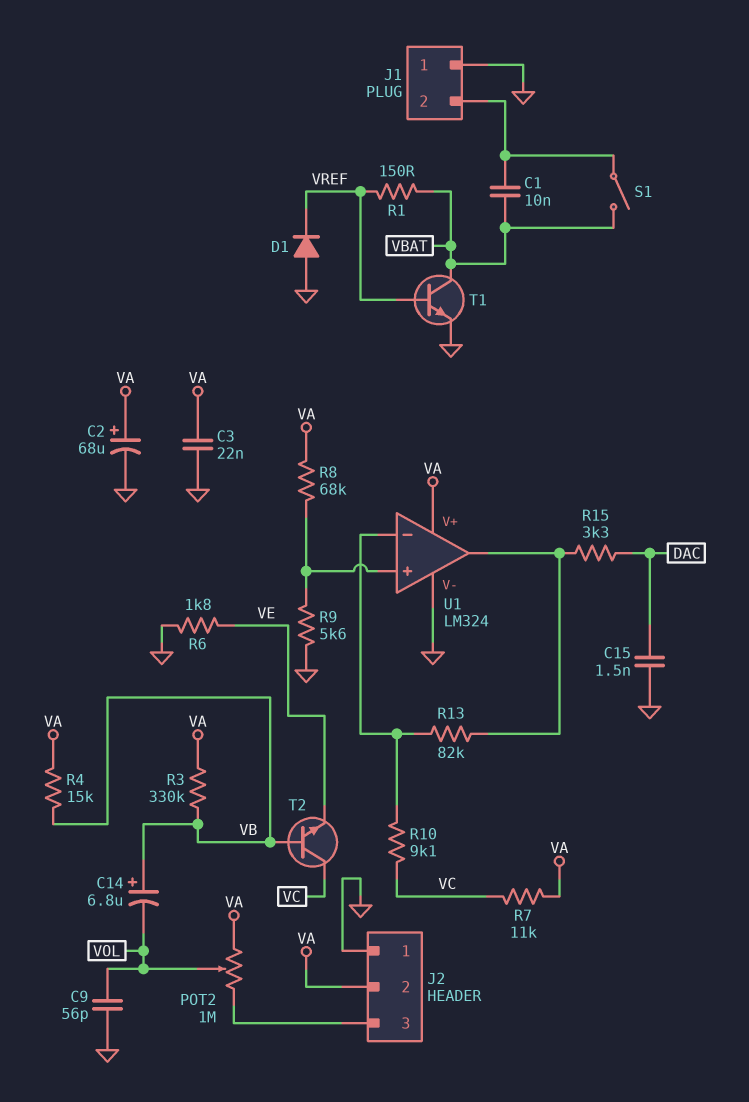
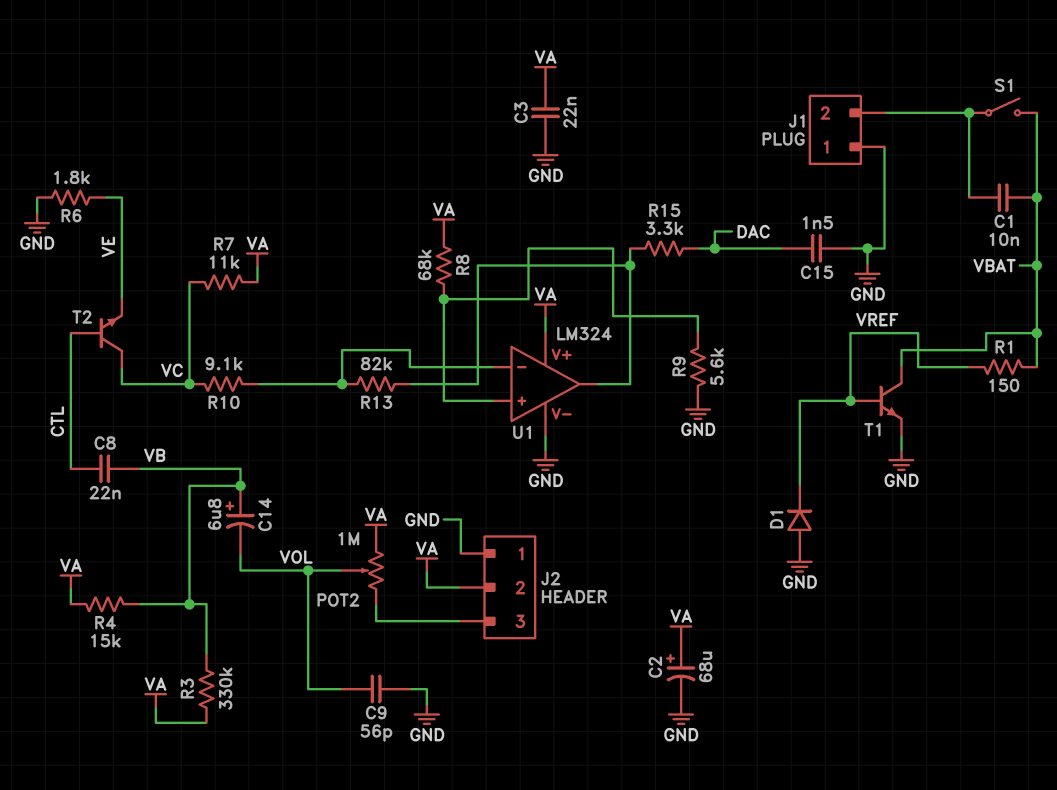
C8: none -> 22nF (CTL, VB)
T2: NPN (B VB, C VC, E VE) -> NPN (B CTL, C VC, E VE)

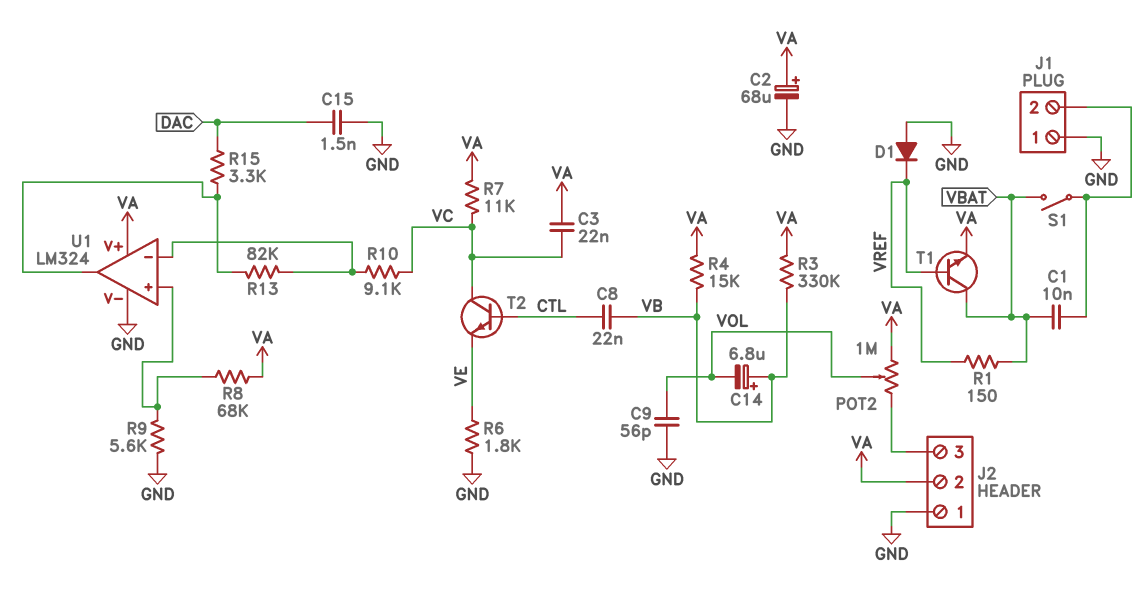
C3: 22nF (GND, VA) -> 22nF (VA, VC)
T1: NPN (B VREF, C VBAT, E GND) -> NPN (B VREF, C VBAT, E VA)

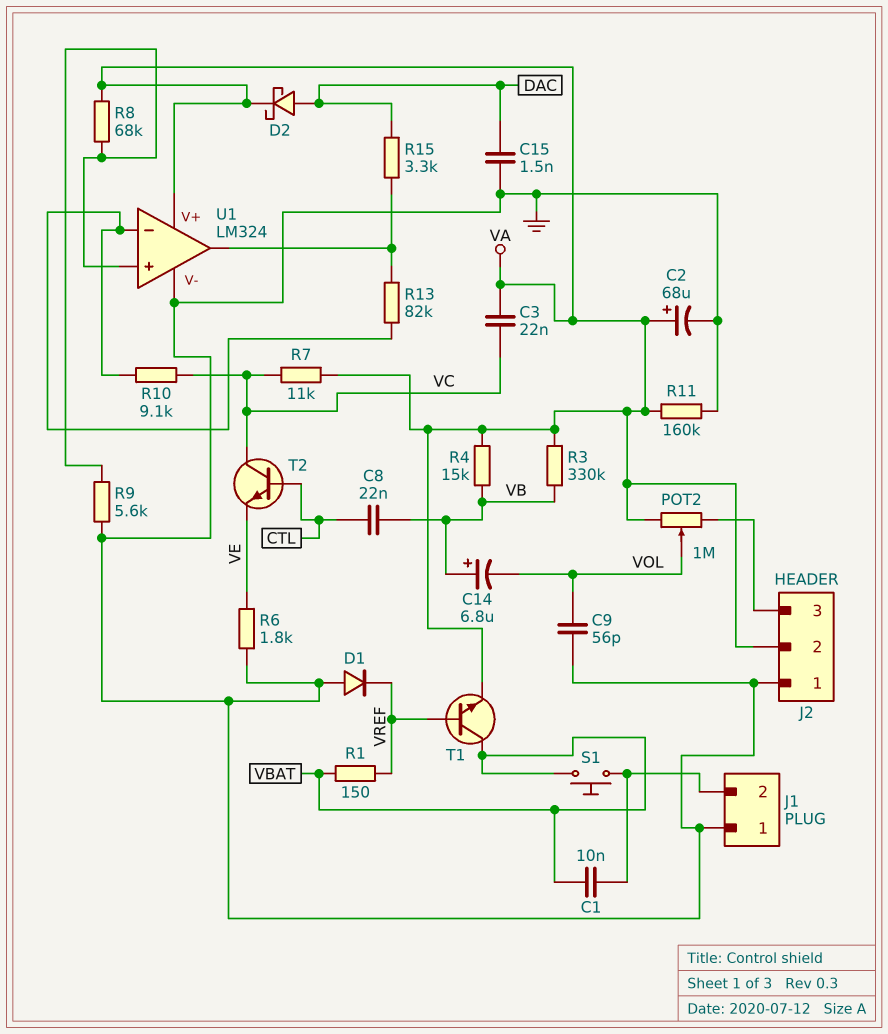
D2: none -> schottky (A DAC, K VA)
R11: none -> 160k (GND, VA)
S1: switch (J1/2, VBAT) -> button (J1/2, VBAT)

